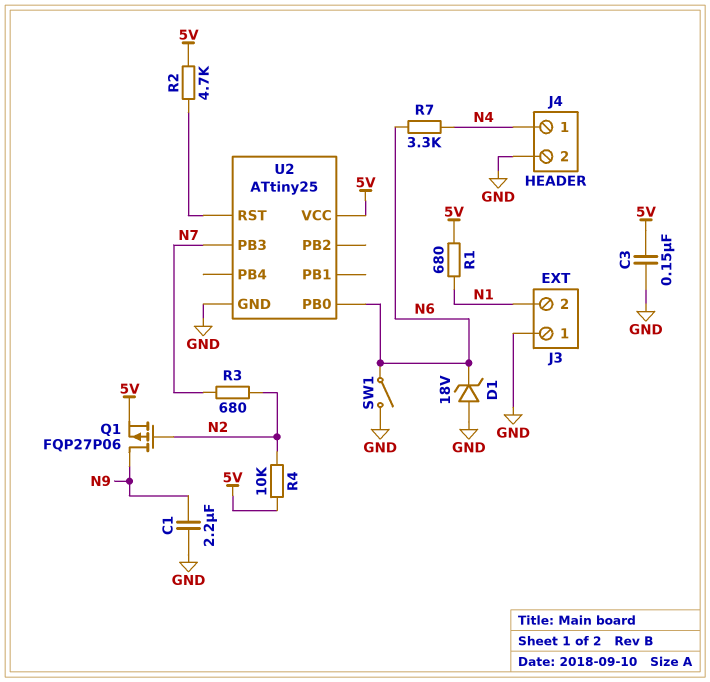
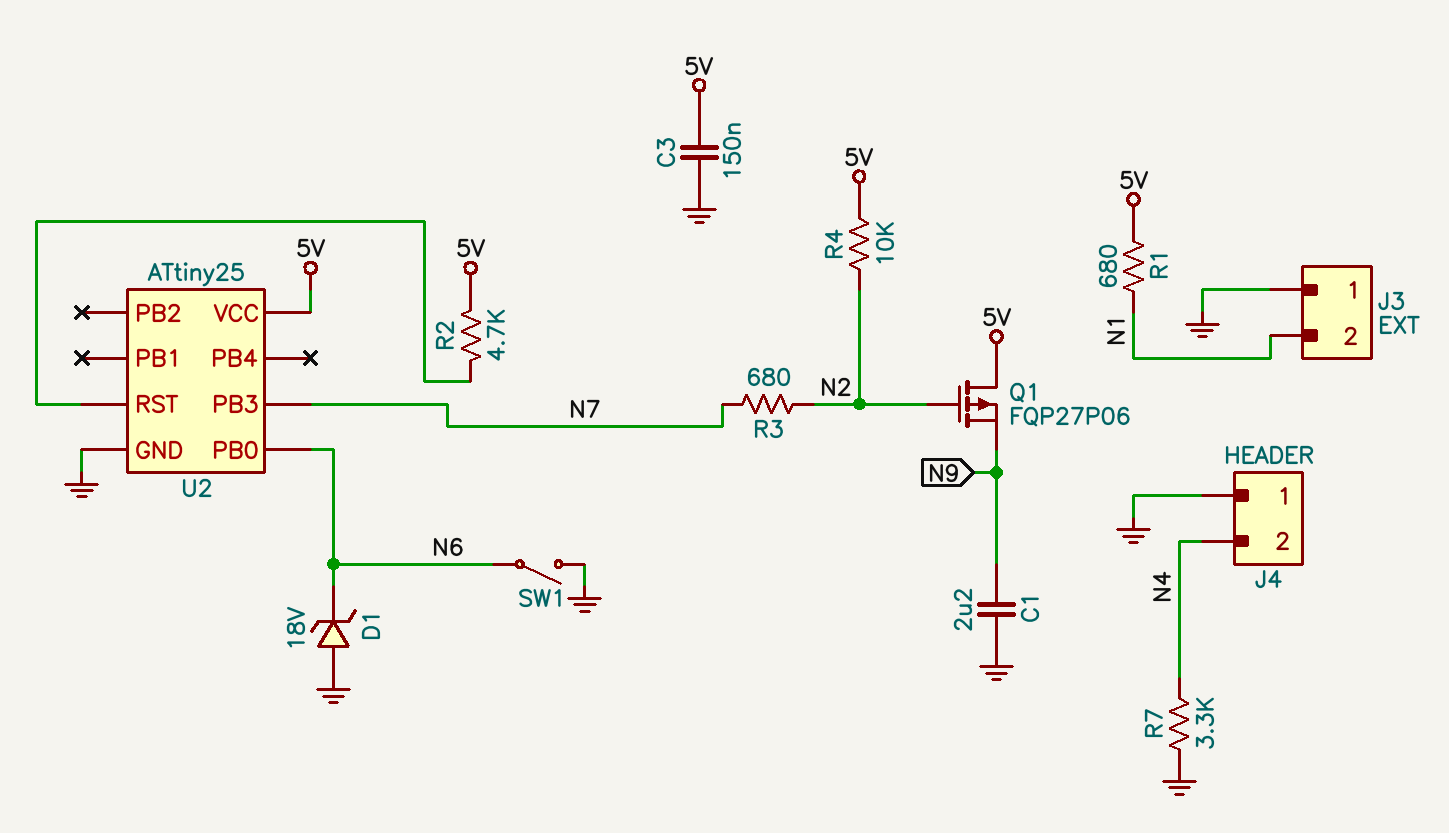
J4 pin 1: N4 -> GND
J4 pin 2: GND -> N4
Q1: PMOS FQP27P06 (G N2, D N9, S 5V) -> PMOS FQP27P06 (G N2, D 5V, S N9)
R7: 3.3k (N4, N6) -> 3.3k (GND, N4)

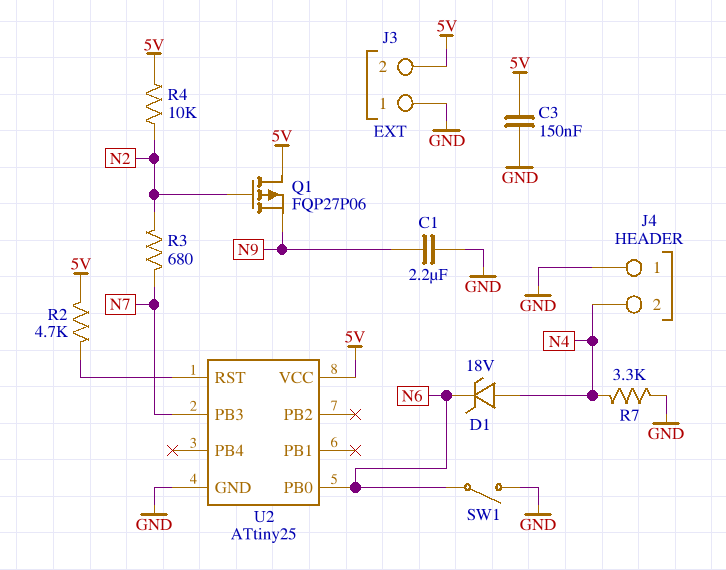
D1: zener 18V (A GND, K N6) -> zener 18V (A N4, K N6)
J3 pin 2: N1 -> 5V
R1: 680 (5V, N1) -> none

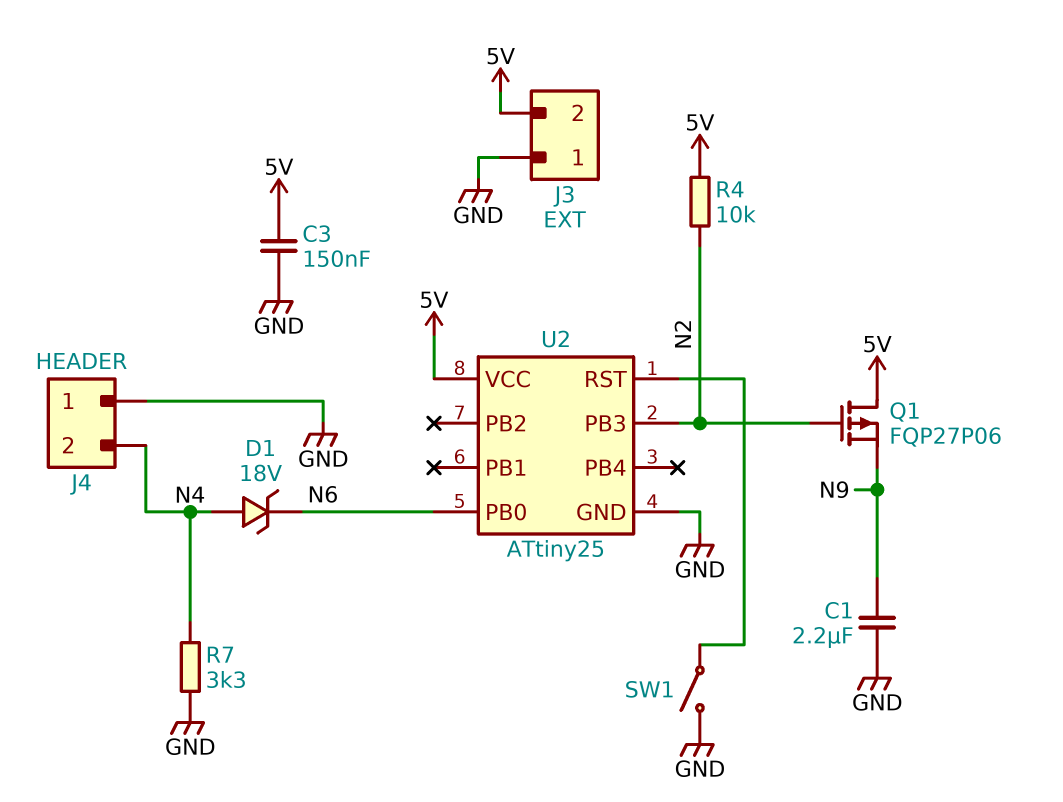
R2: 4.7k (5V, U2/RST) -> none
R3: 680 (N2, N7) -> none
SW1: switch (GND, N6) -> switch (GND, U2/RST)
U2 pin PB3: N7 -> N2

